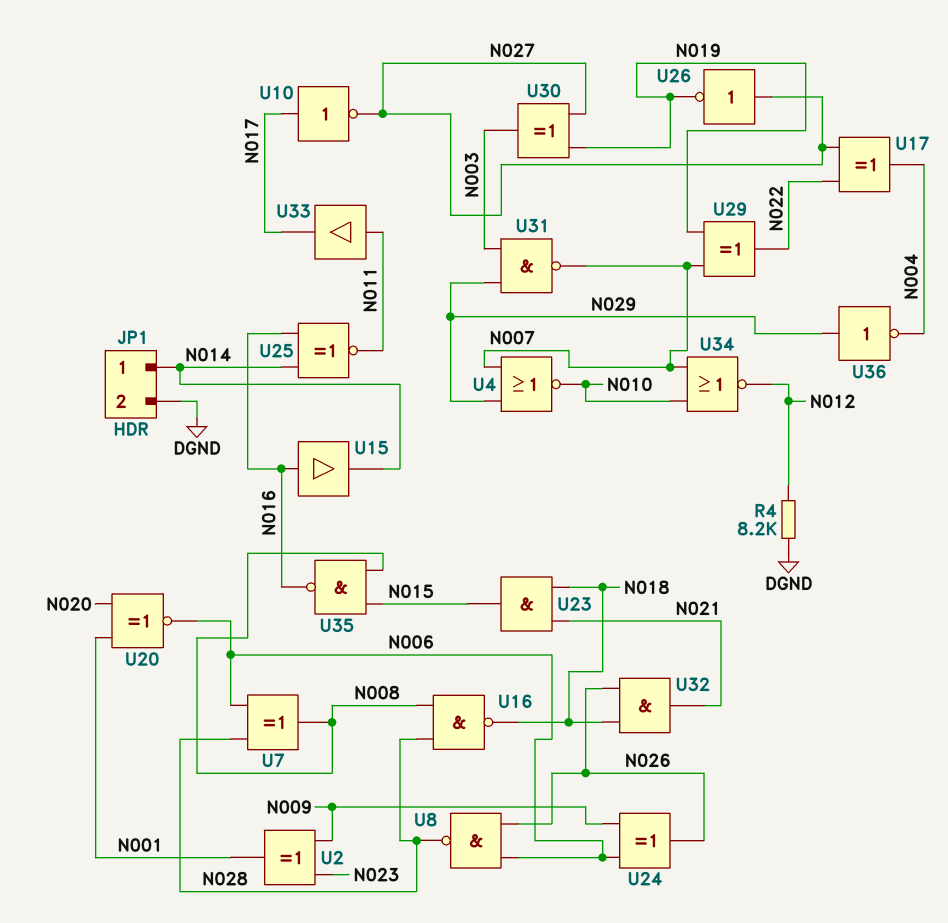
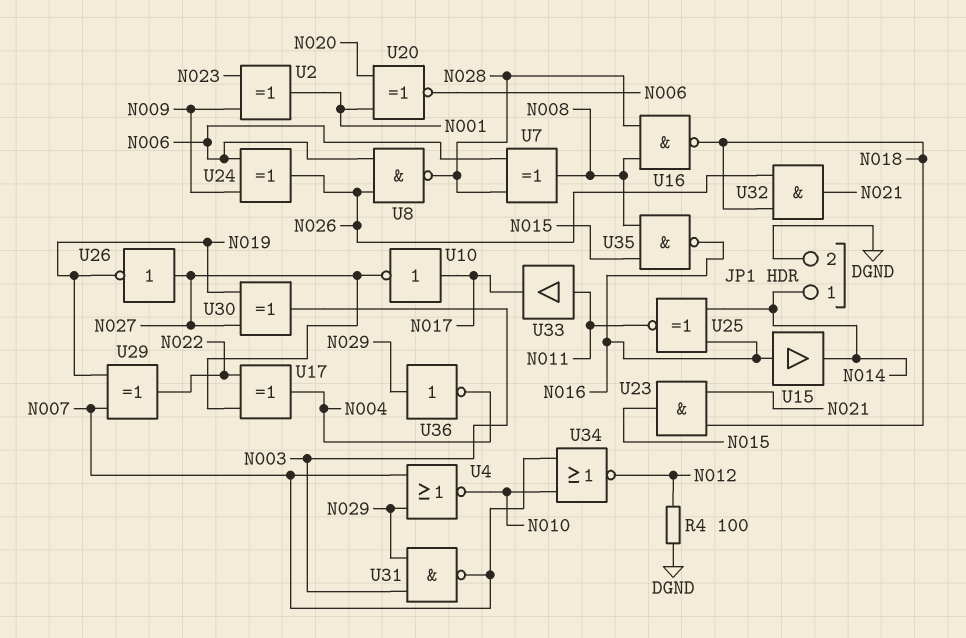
R4: 8.2k (DGND, N012) -> 100 (DGND, N012)

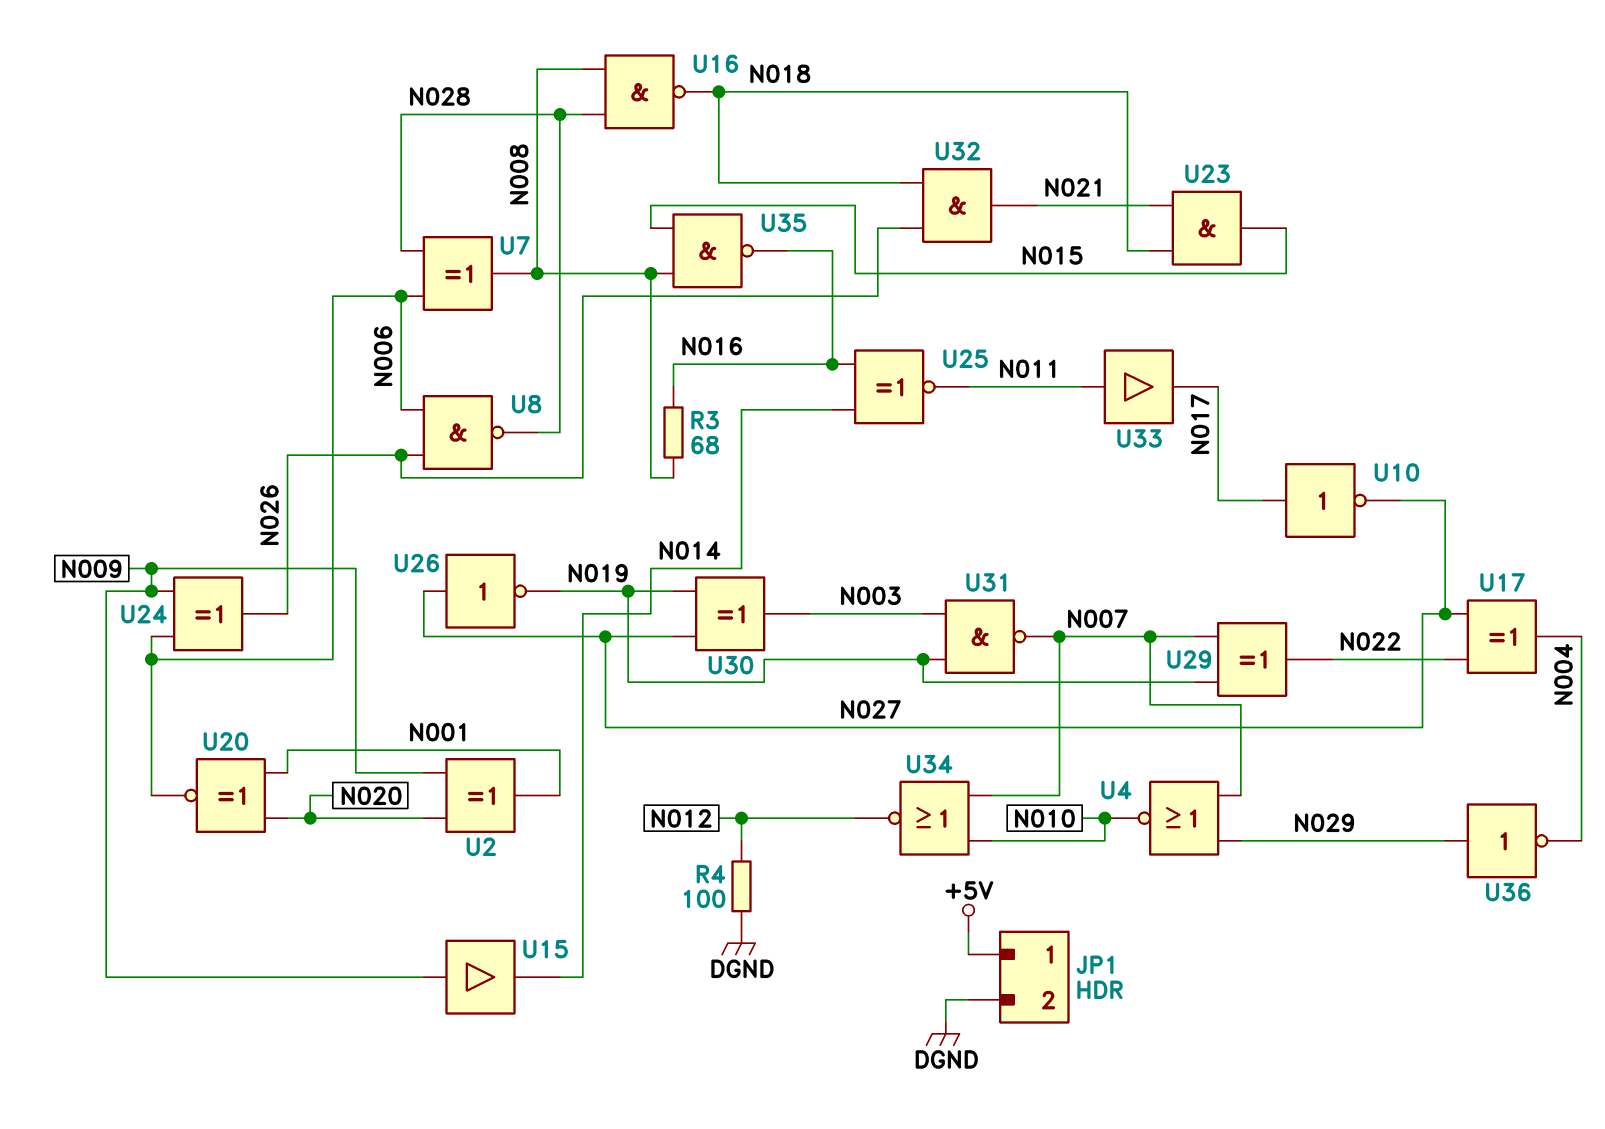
JP1 pin 1: N014 -> +5V
R3: none -> 68 (N008, N016)
U2: XOR (in N009, in N023, out N001) -> XOR (in N009, in N020, out N001)
U15: buffer (in N016, out N014) -> buffer (in N009, out N014)
U31: NAND (in N003, in N029, out N007) -> NAND (in N003, in N019, out N007)

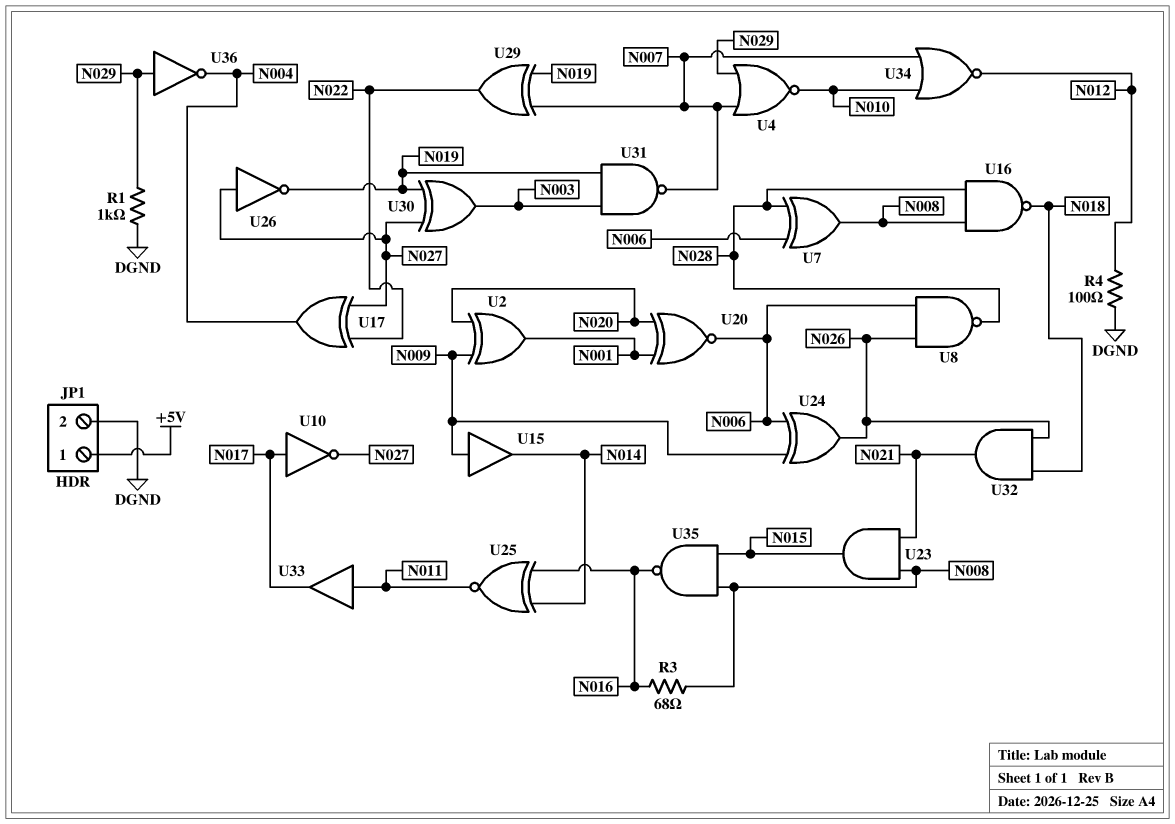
R1: none -> 1k (DGND, N029)
U23: AND (in N018, in N021, out N015) -> AND (in N008, in N021, out N015)

